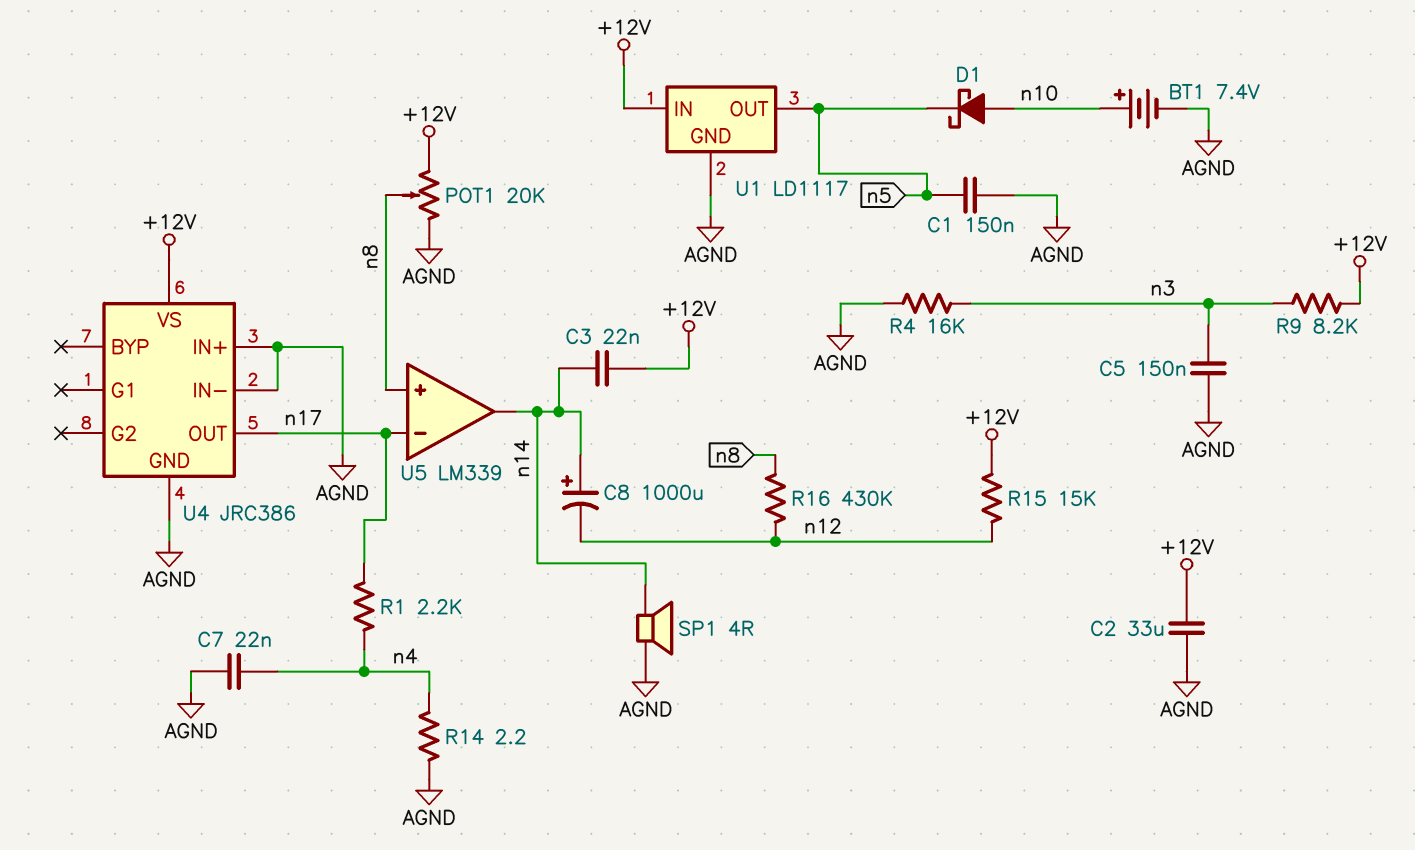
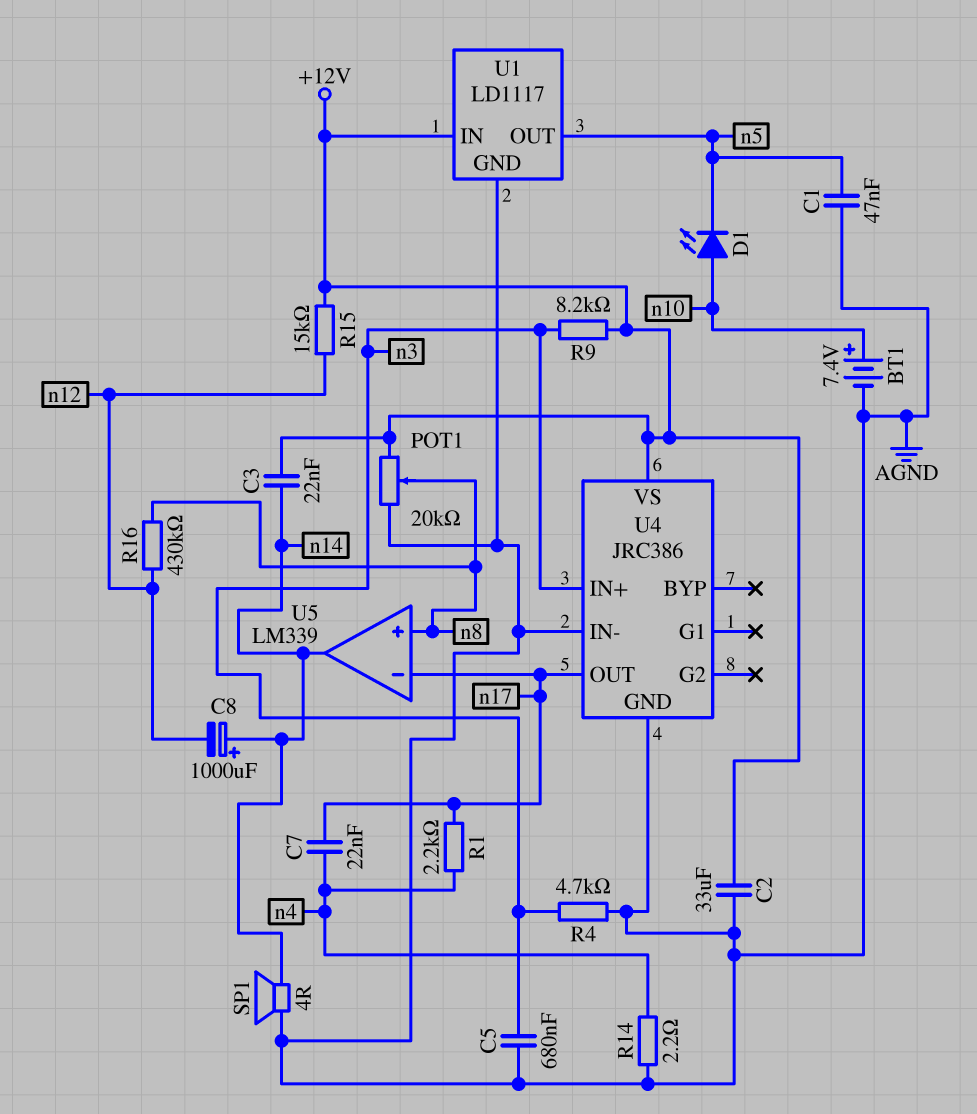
C1: 150nF (AGND, n5) -> 47nF (AGND, n5)
C5: 150nF (AGND, n3) -> 680nF (AGND, n3)
C7: 22nF (AGND, n4) -> 22nF (n4, n17)
D1: schottky (A n10, K n5) -> LED (A n10, K n5)
R4: 16k (AGND, n3) -> 4.7k (AGND, n3)
U4 pin IN+: AGND -> n3

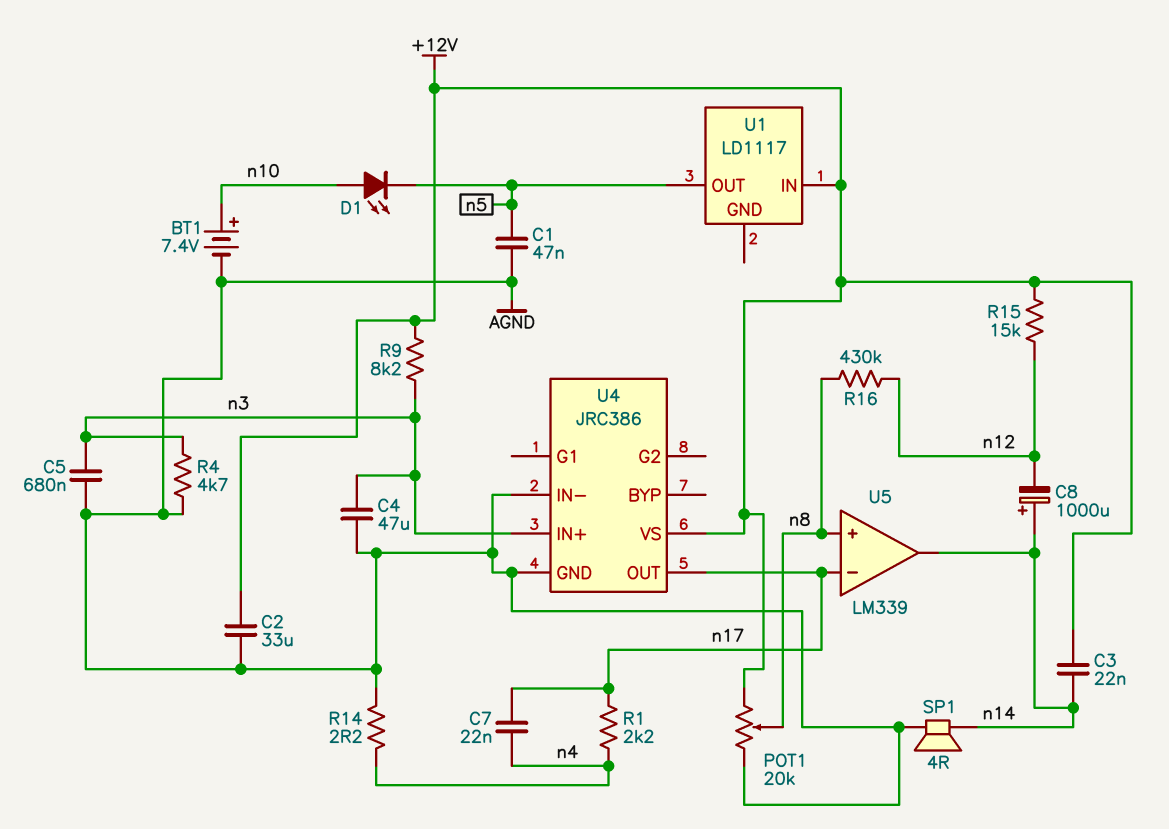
C4: none -> 47uF (AGND, n3)
U1 pin GND: AGND -> none

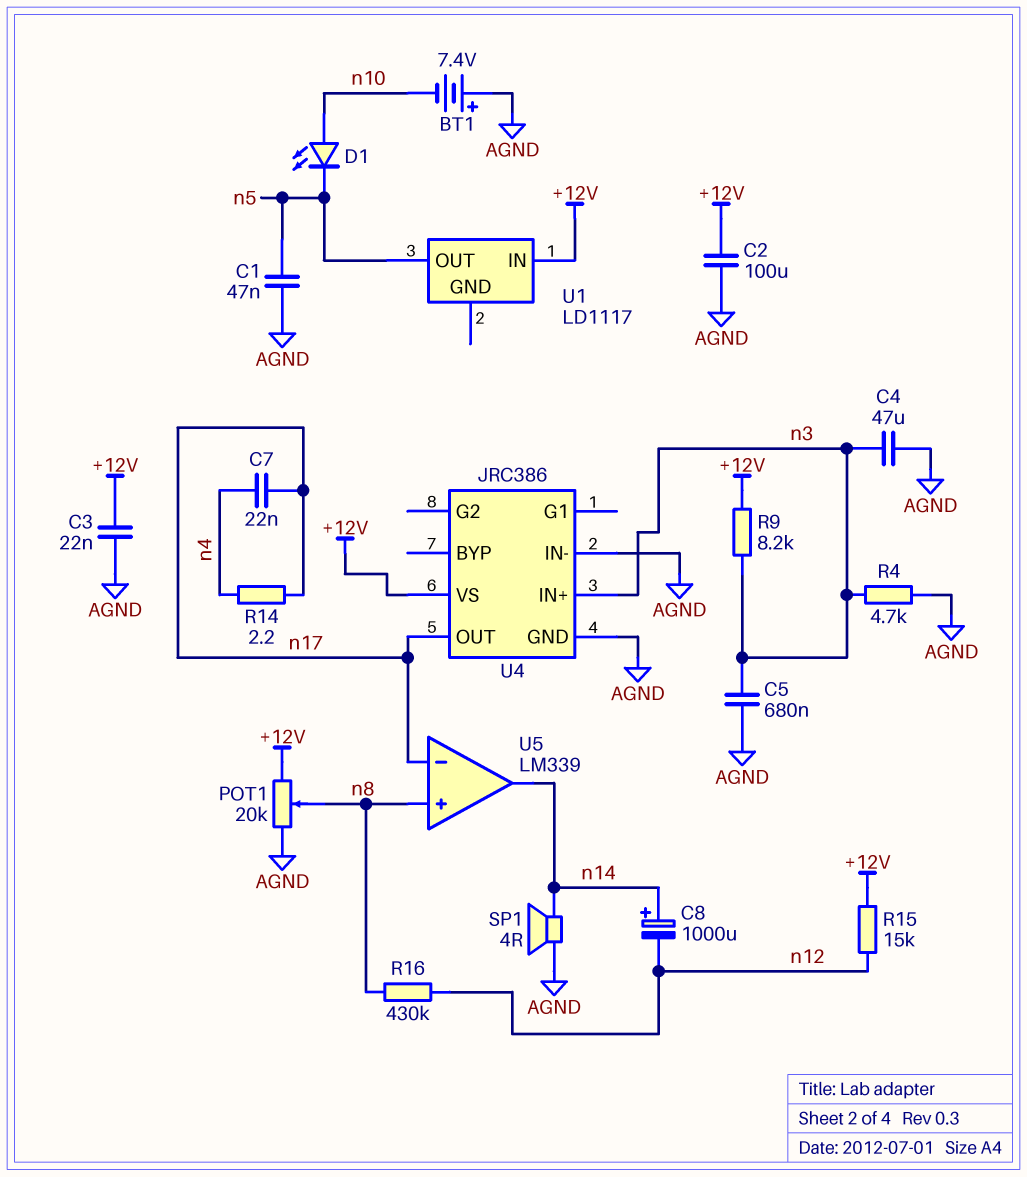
BT1: 7.4V (plus n10, minus AGND) -> 7.4V (plus AGND, minus n10)
C2: 33uF (+12V, AGND) -> 100uF (+12V, AGND)
C3: 22nF (+12V, n14) -> 22nF (+12V, AGND)
R1: 2.2k (n4, n17) -> none
R14: 2.2 (AGND, n4) -> 2.2 (n4, n17)

